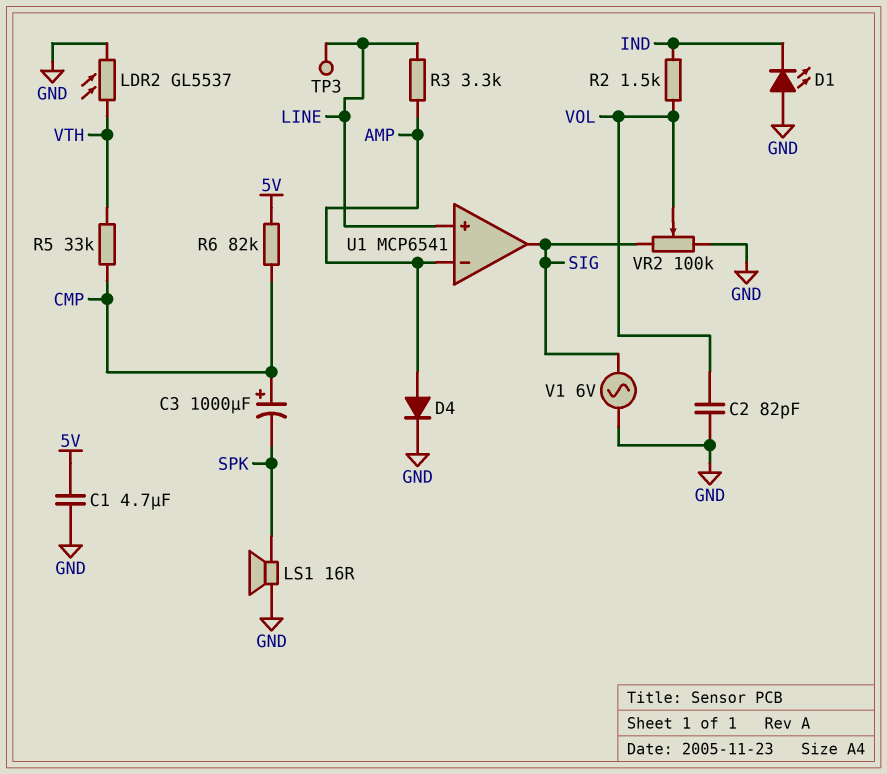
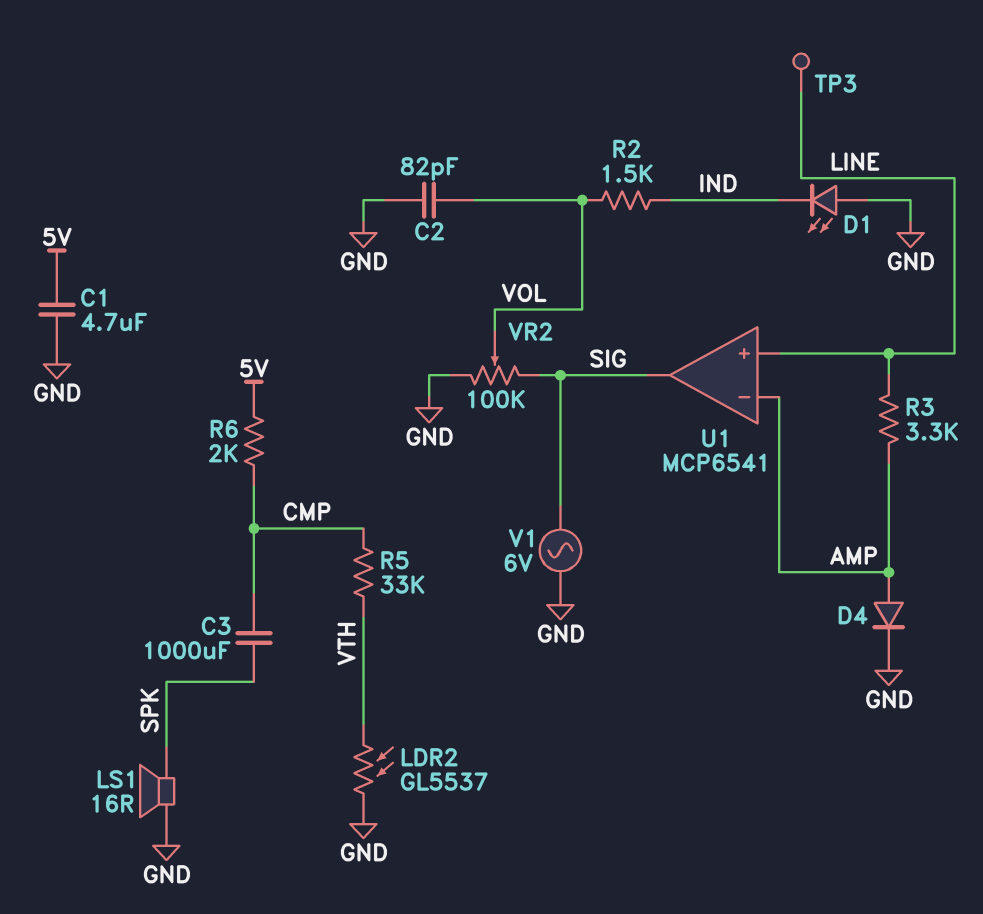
C3: 1000uF (plus CMP, minus SPK) -> 1000uF (CMP, SPK)
R6: 82k (5V, CMP) -> 2k (5V, CMP)

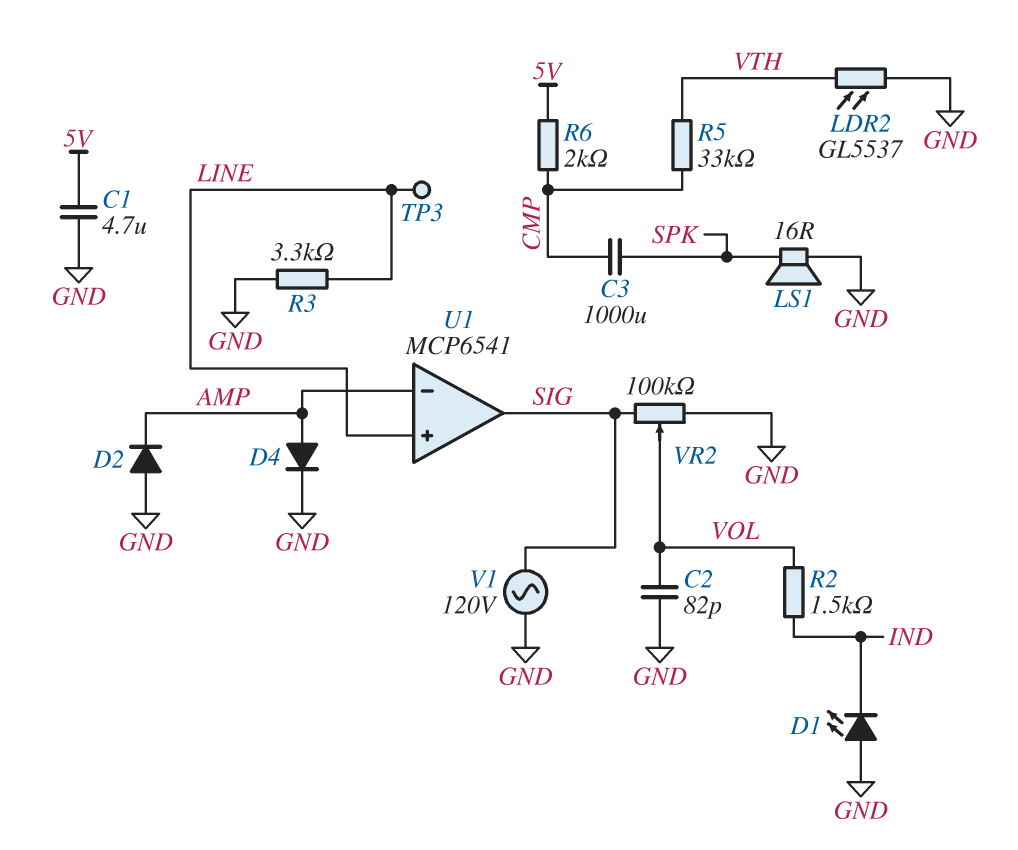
D2: none -> diode (A GND, K AMP)
R3: 3.3k (AMP, LINE) -> 3.3k (GND, LINE)
V1: AC 6V (GND, SIG) -> AC 120V (GND, SIG)

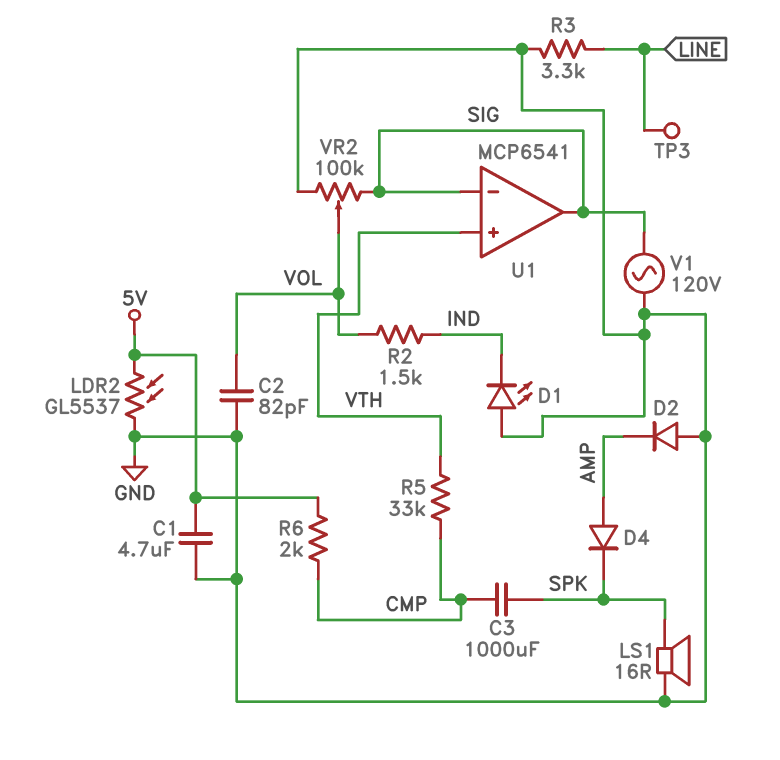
D4: diode (A AMP, K GND) -> diode (A AMP, K SPK)
LDR2: GL5537 (GND, VTH) -> GL5537 (5V, GND)
U1 pin in+: LINE -> VTH
U1 pin in-: AMP -> SIG

